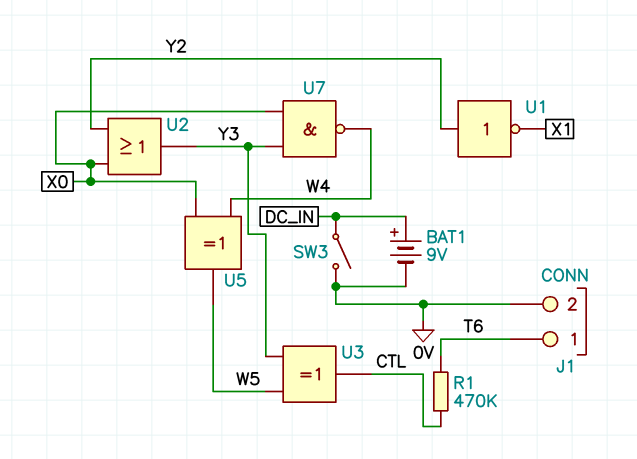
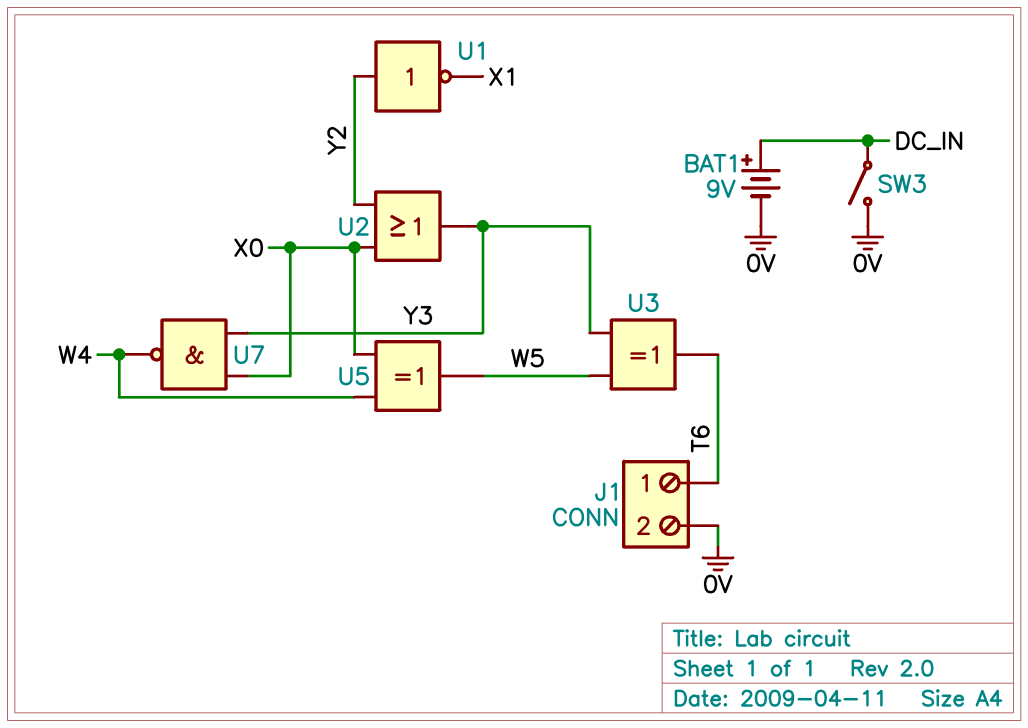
R1: 470k (CTL, T6) -> none
U3: XOR (in W5, in Y3, out CTL) -> XOR (in W5, in Y3, out T6)

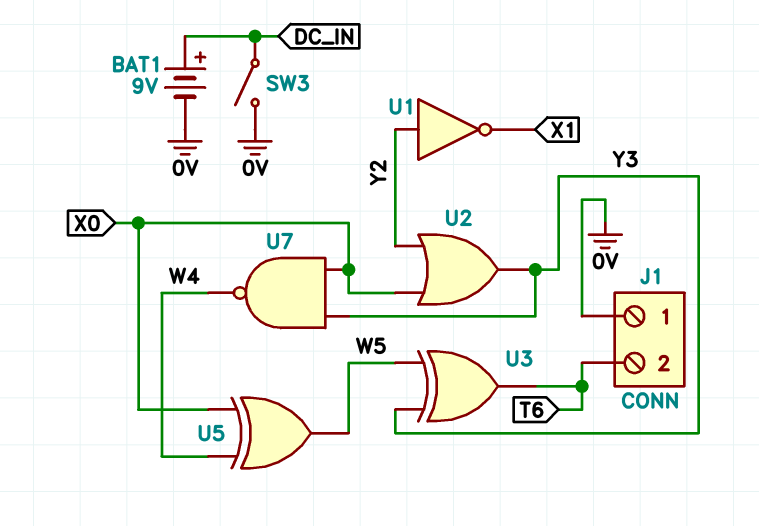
J1 pin 1: T6 -> 0V
J1 pin 2: 0V -> T6

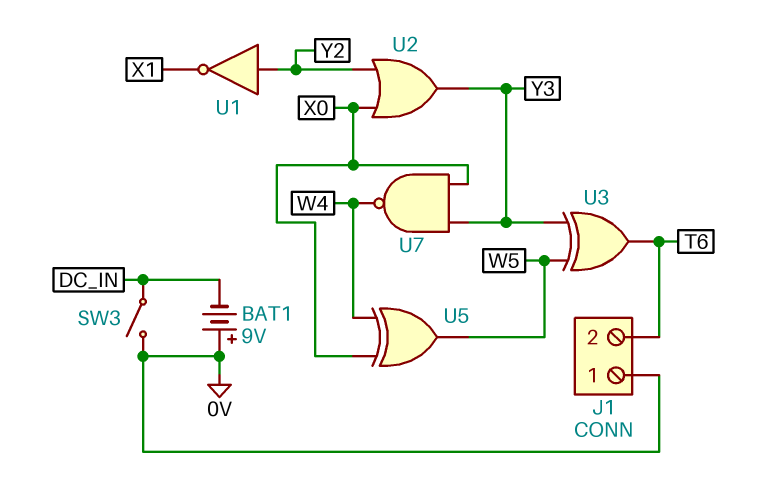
BAT1: 9V (plus DC_IN, minus 0V) -> 9V (plus 0V, minus DC_IN)

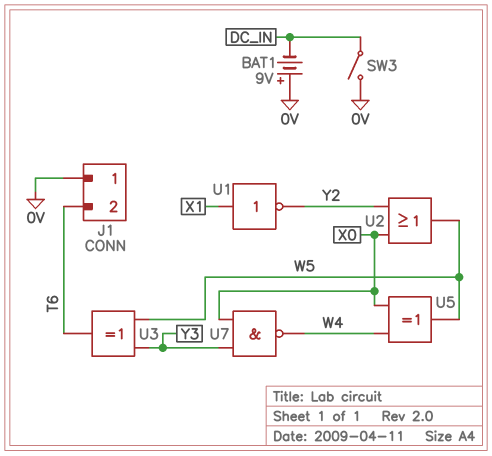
U1: NOT (in Y2, out X1) -> NOT (in X1, out Y2)
U2: OR (in X0, in Y2, out Y3) -> OR (in X0, in Y2, out W5)

